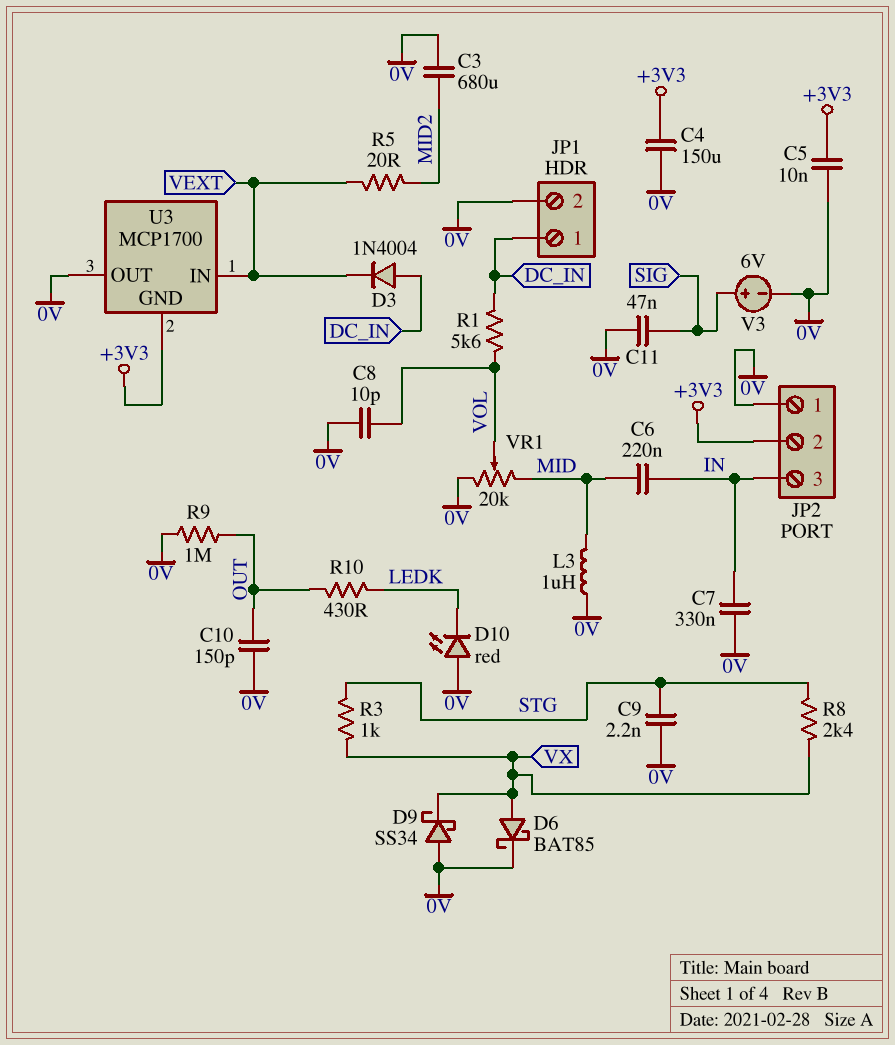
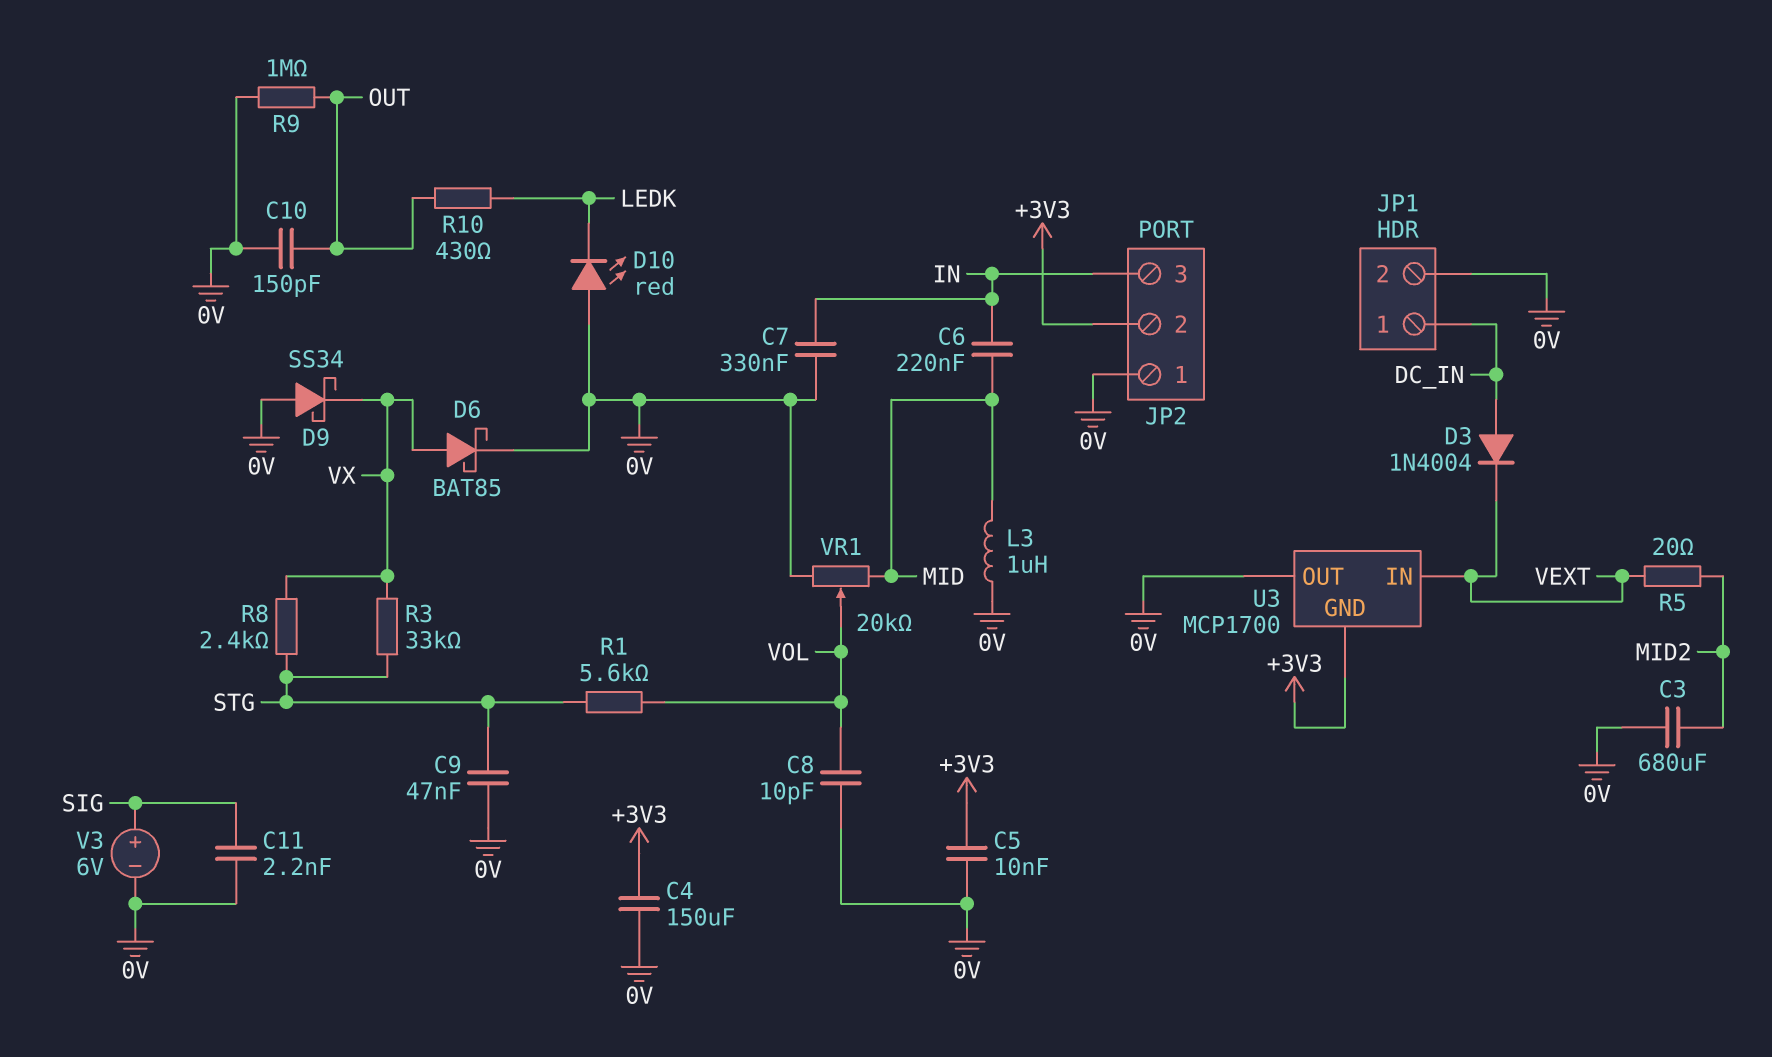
C9: 2.2nF (0V, STG) -> 47nF (0V, STG)
C11: 47nF (0V, SIG) -> 2.2nF (0V, SIG)
R1: 5.6k (DC_IN, VOL) -> 5.6k (STG, VOL)
R3: 1k (STG, VX) -> 33k (STG, VX)

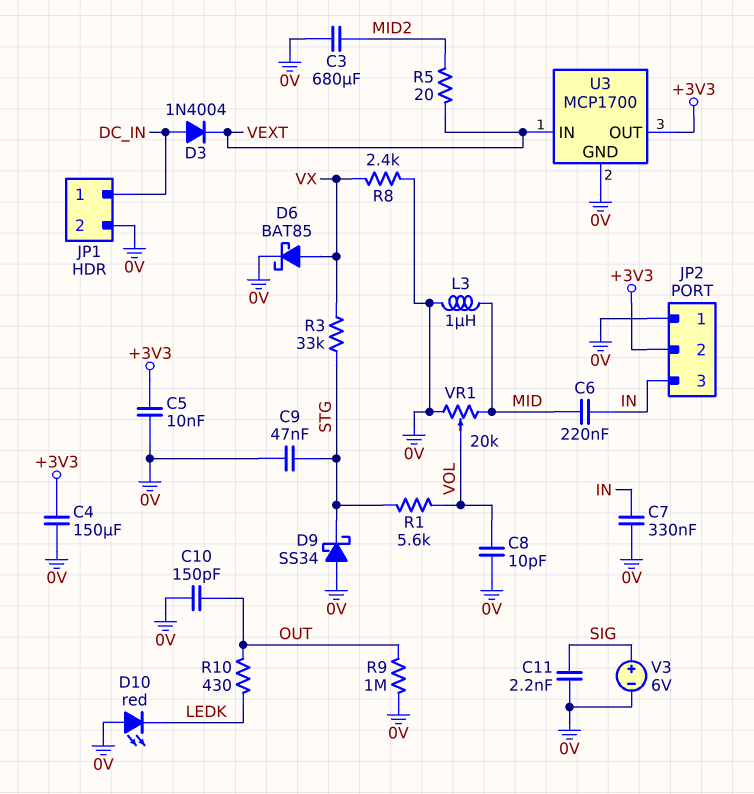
D9: schottky SS34 (A 0V, K VX) -> schottky SS34 (A 0V, K STG)
R8: 2.4k (STG, VX) -> 2.4k (0V, VX)
U3 pin GND: +3V3 -> 0V
U3 pin OUT: 0V -> +3V3

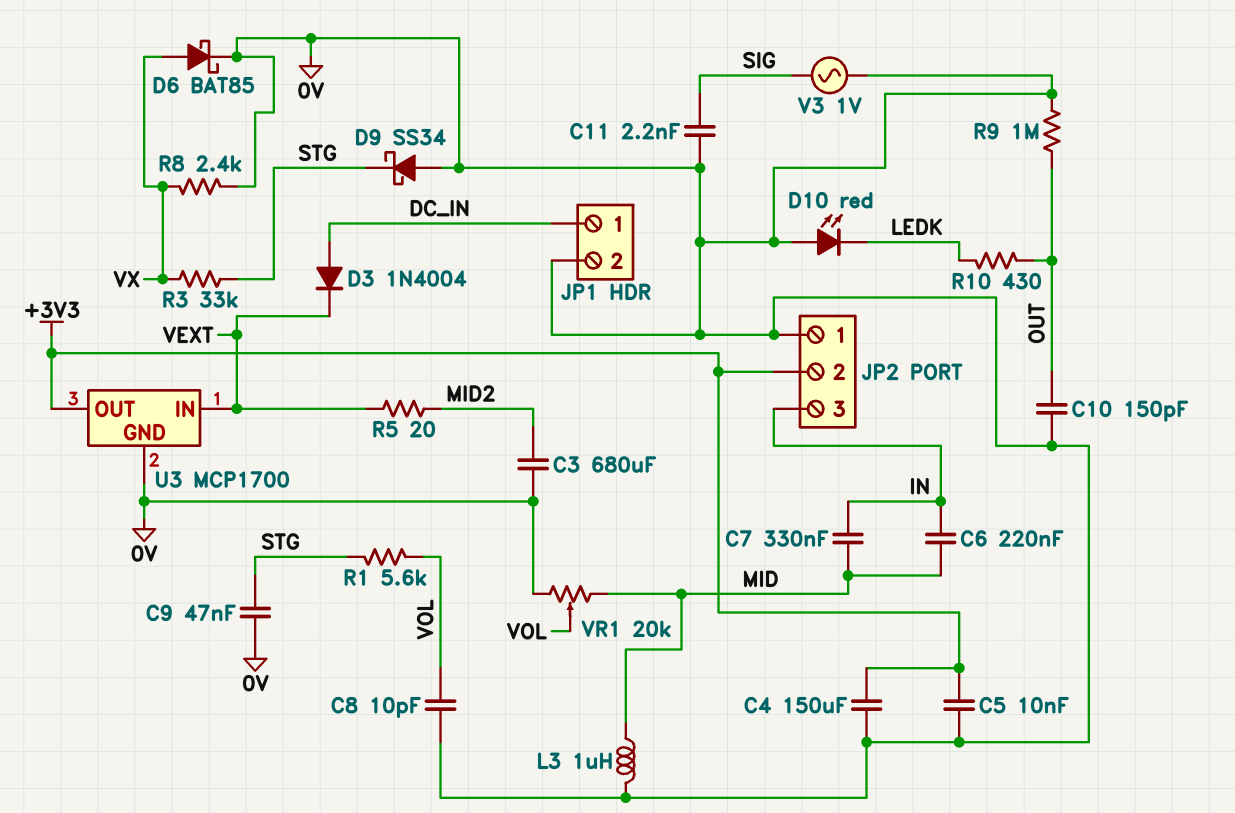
C7: 330nF (0V, IN) -> 330nF (IN, MID)
V3: 6V (plus SIG, minus 0V) -> AC 1V (0V, SIG)

